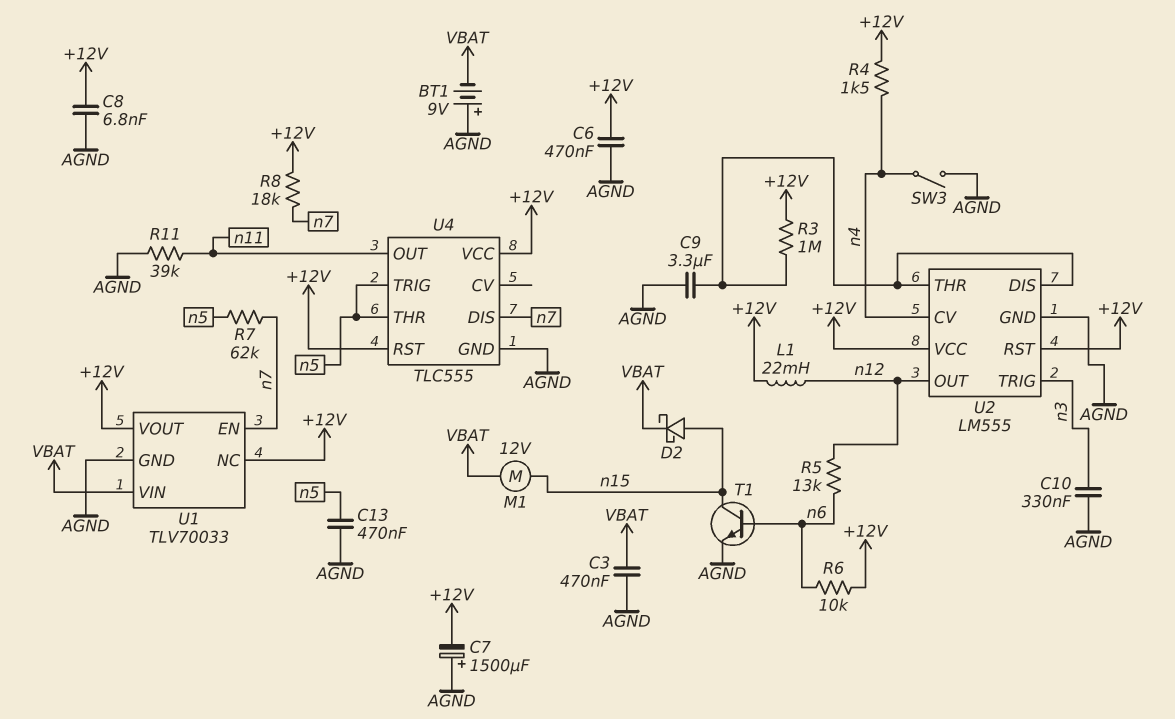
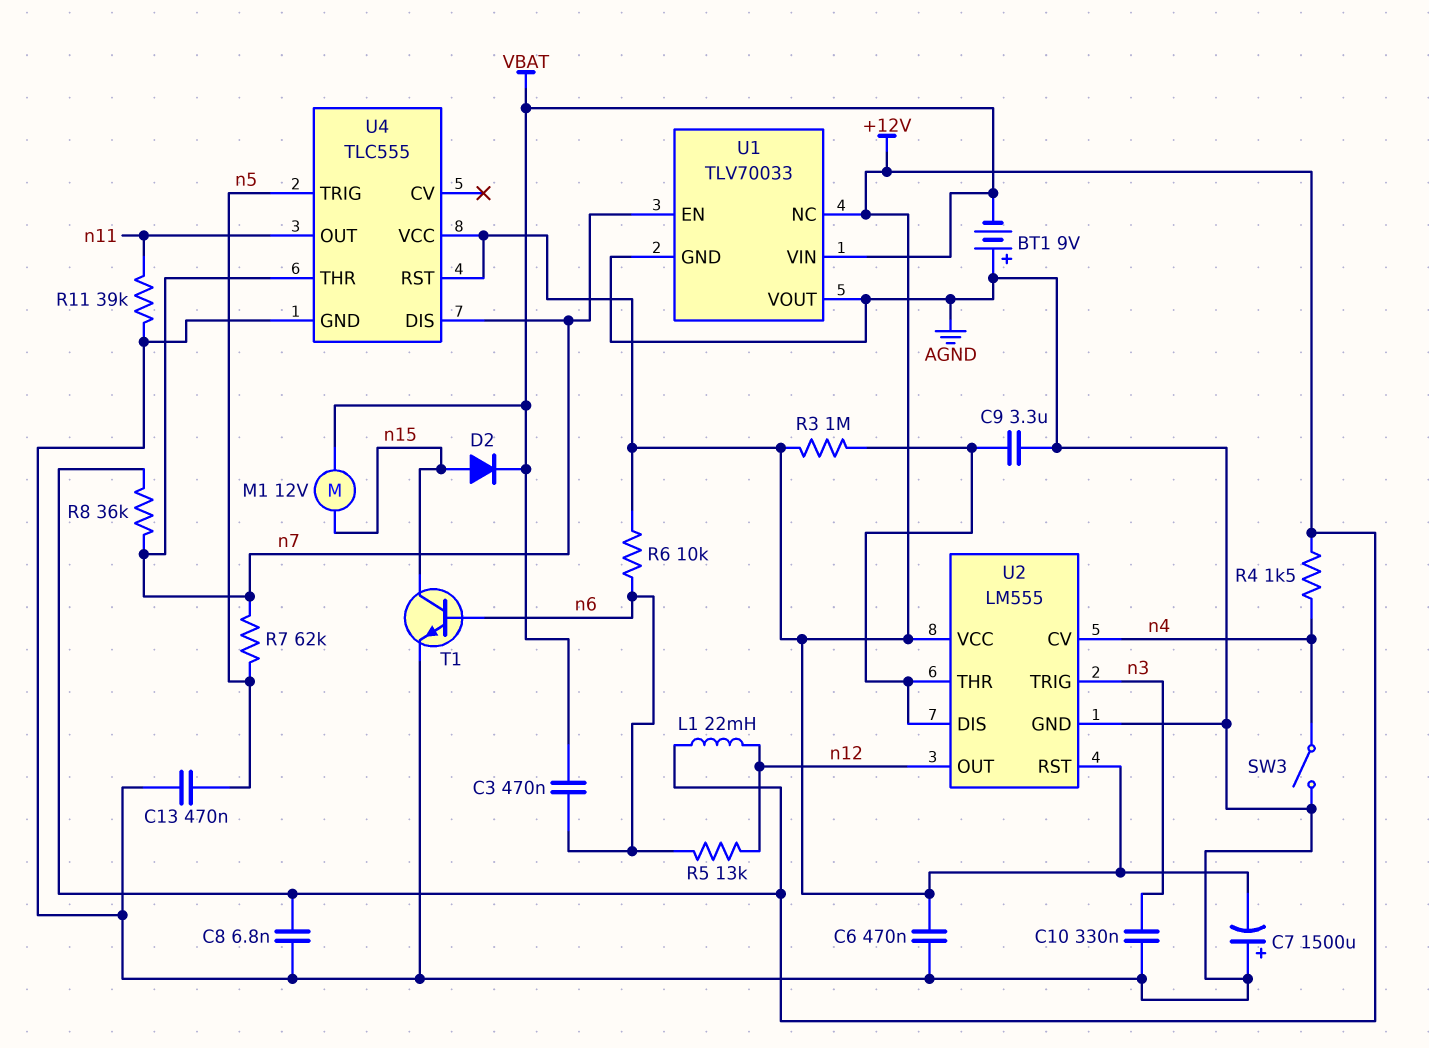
C3: 470nF (AGND, VBAT) -> 470nF (VBAT, n6)
D2: schottky (A n15, K VBAT) -> diode (A n15, K VBAT)
R8: 18k (+12V, n7) -> 36k (+12V, n7)
U1 pin VOUT: +12V -> AGND
U4 pin THR: n5 -> n7

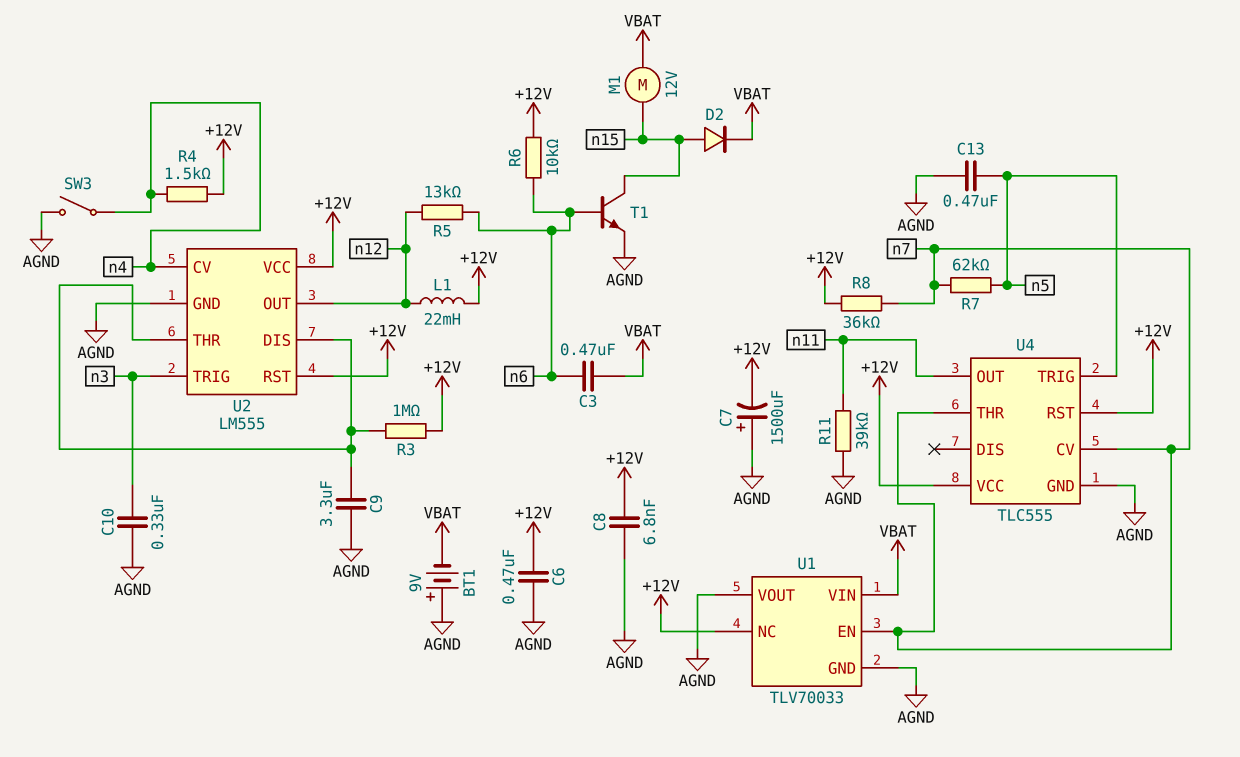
U4 pin CV: none -> n7
U4 pin DIS: n7 -> none

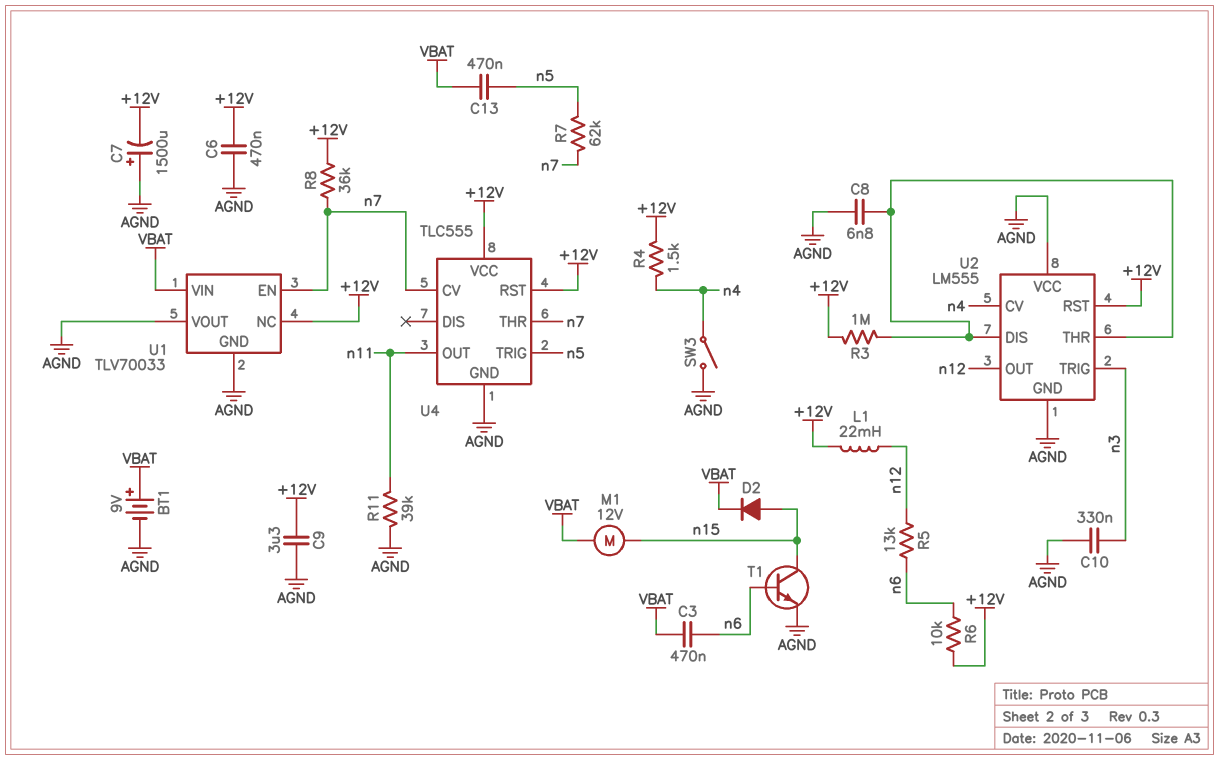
BT1: 9V (plus AGND, minus VBAT) -> 9V (plus VBAT, minus AGND)
C8: 6.8nF (+12V, AGND) -> 6.8nF (AGND, U2/DIS)
C9: 3.3uF (AGND, U2/DIS) -> 3.3uF (+12V, AGND)
C13: 470nF (AGND, n5) -> 470nF (VBAT, n5)
U2 pin VCC: +12V -> AGND

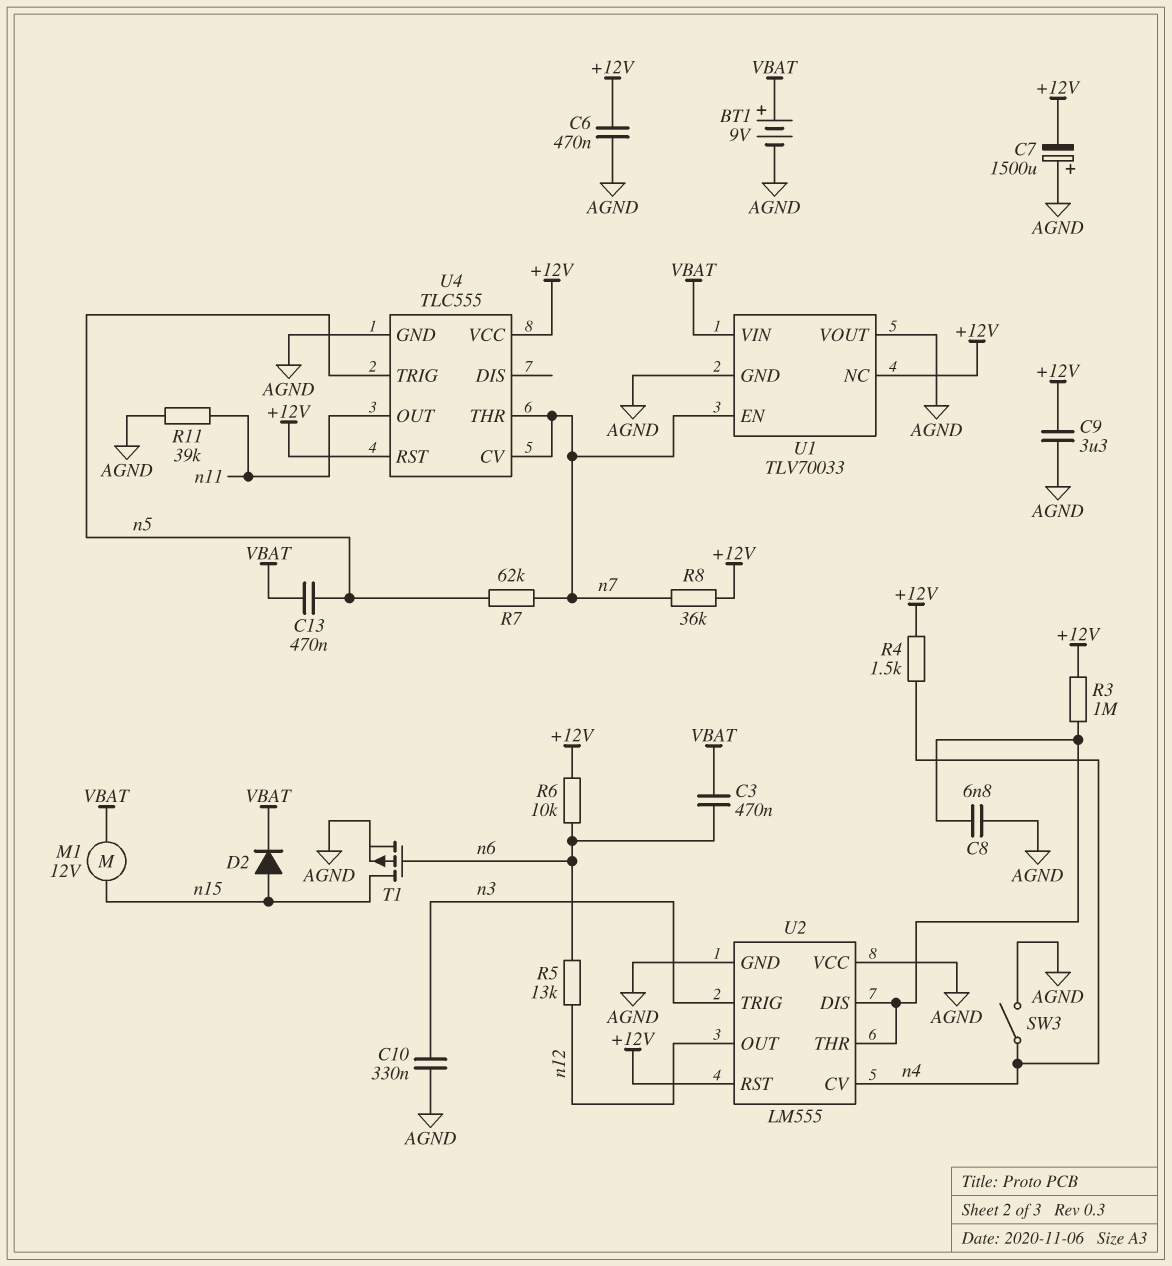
L1: 22mH (+12V, n12) -> none
T1: NPN (B n6, C n15, E AGND) -> PMOS (G n6, D n15, S AGND)

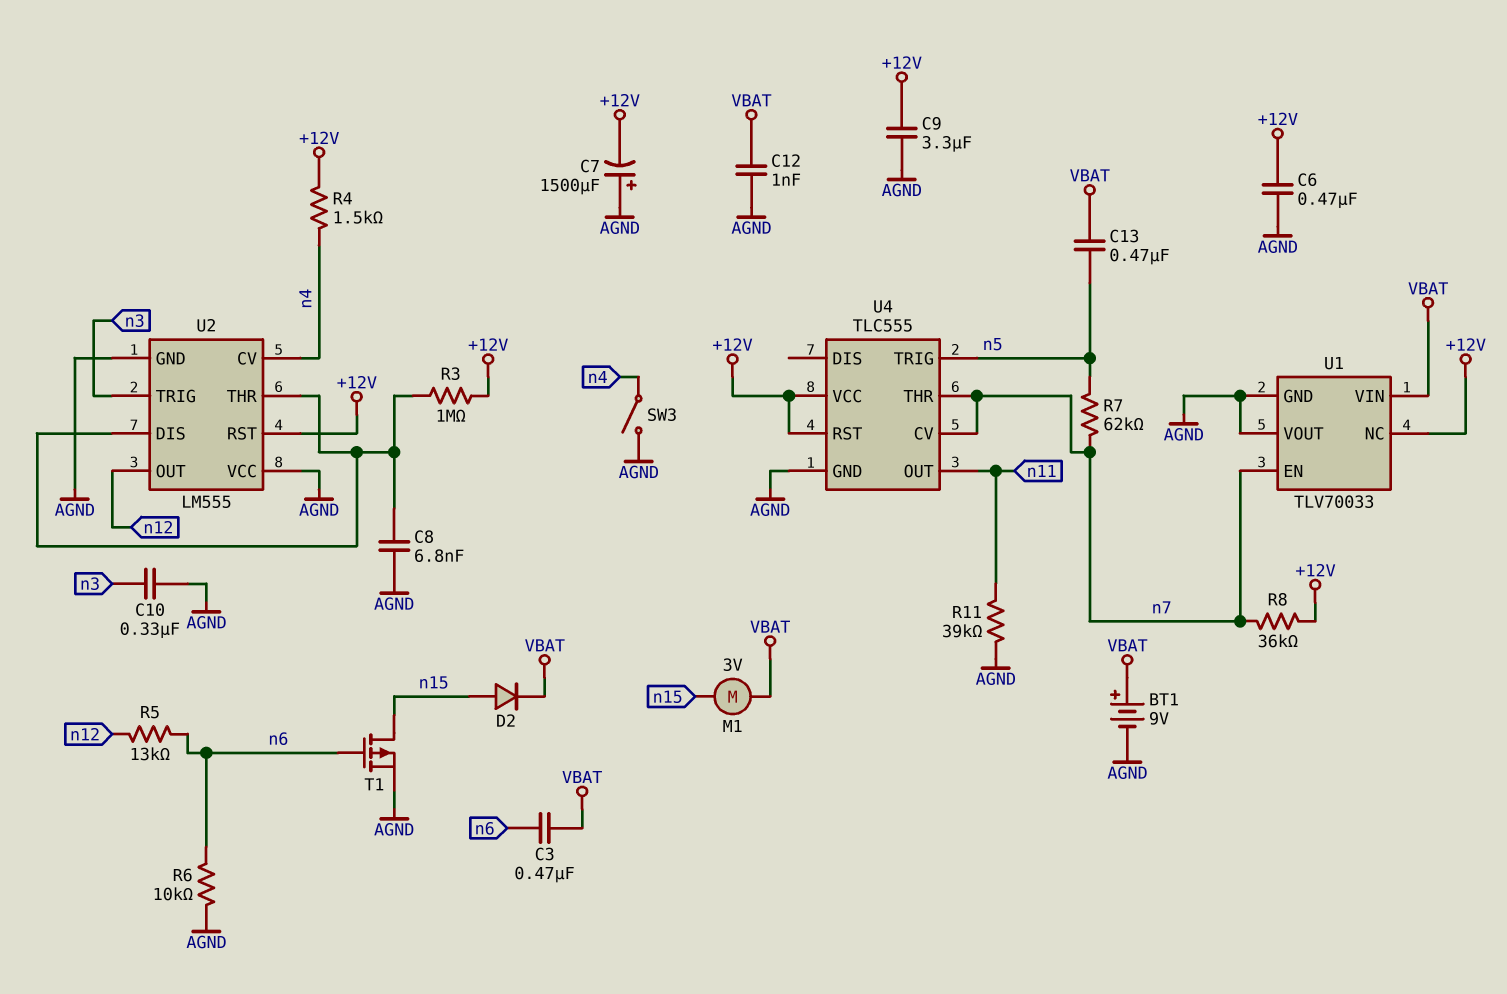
C12: none -> 1nF (AGND, VBAT)
M1: motor 12V (VBAT, n15) -> motor 3V (VBAT, n15)
R6: 10k (+12V, n6) -> 10k (AGND, n6)

